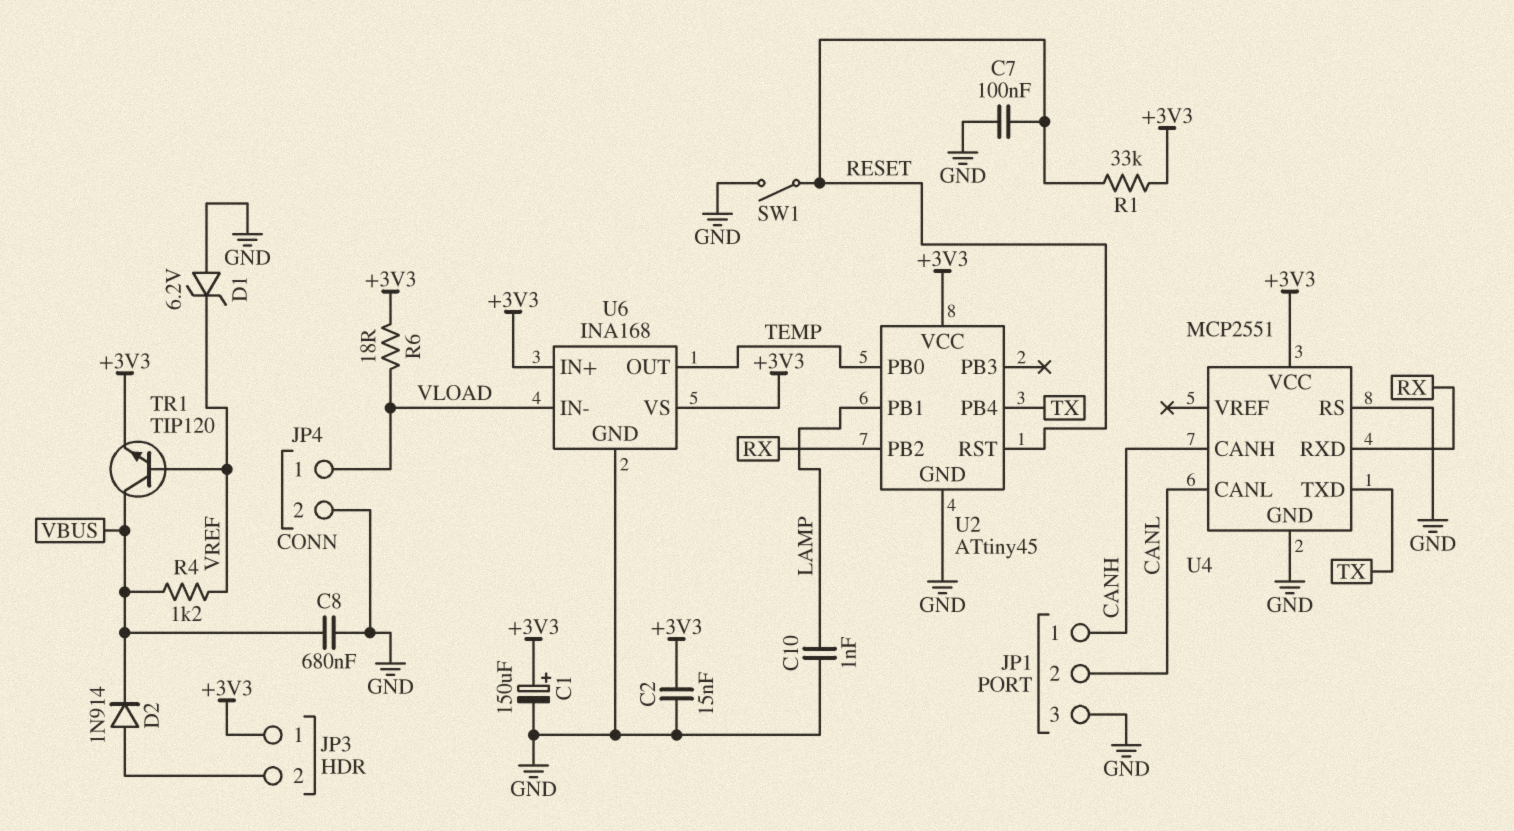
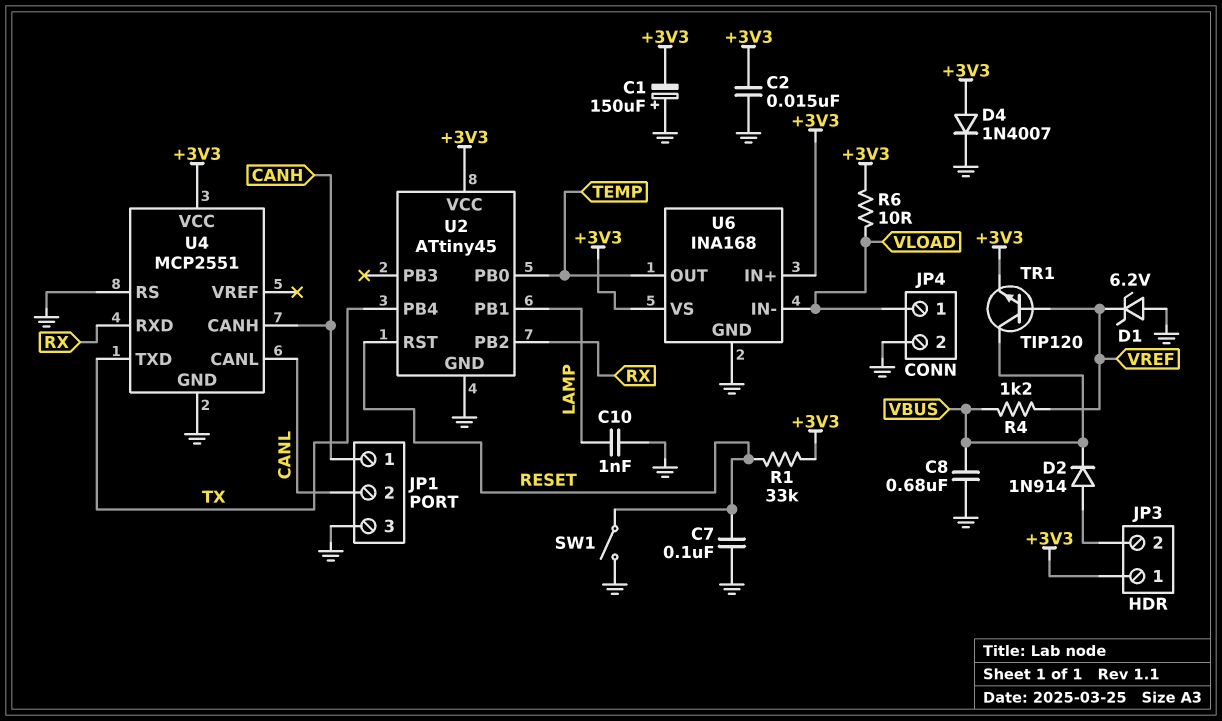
C1: 150uF (plus +3V3, minus GND) -> 150uF (plus GND, minus +3V3)
D4: none -> diode 1N4007 (A +3V3, K GND)
R6: 18 (+3V3, VLOAD) -> 10 (+3V3, VLOAD)

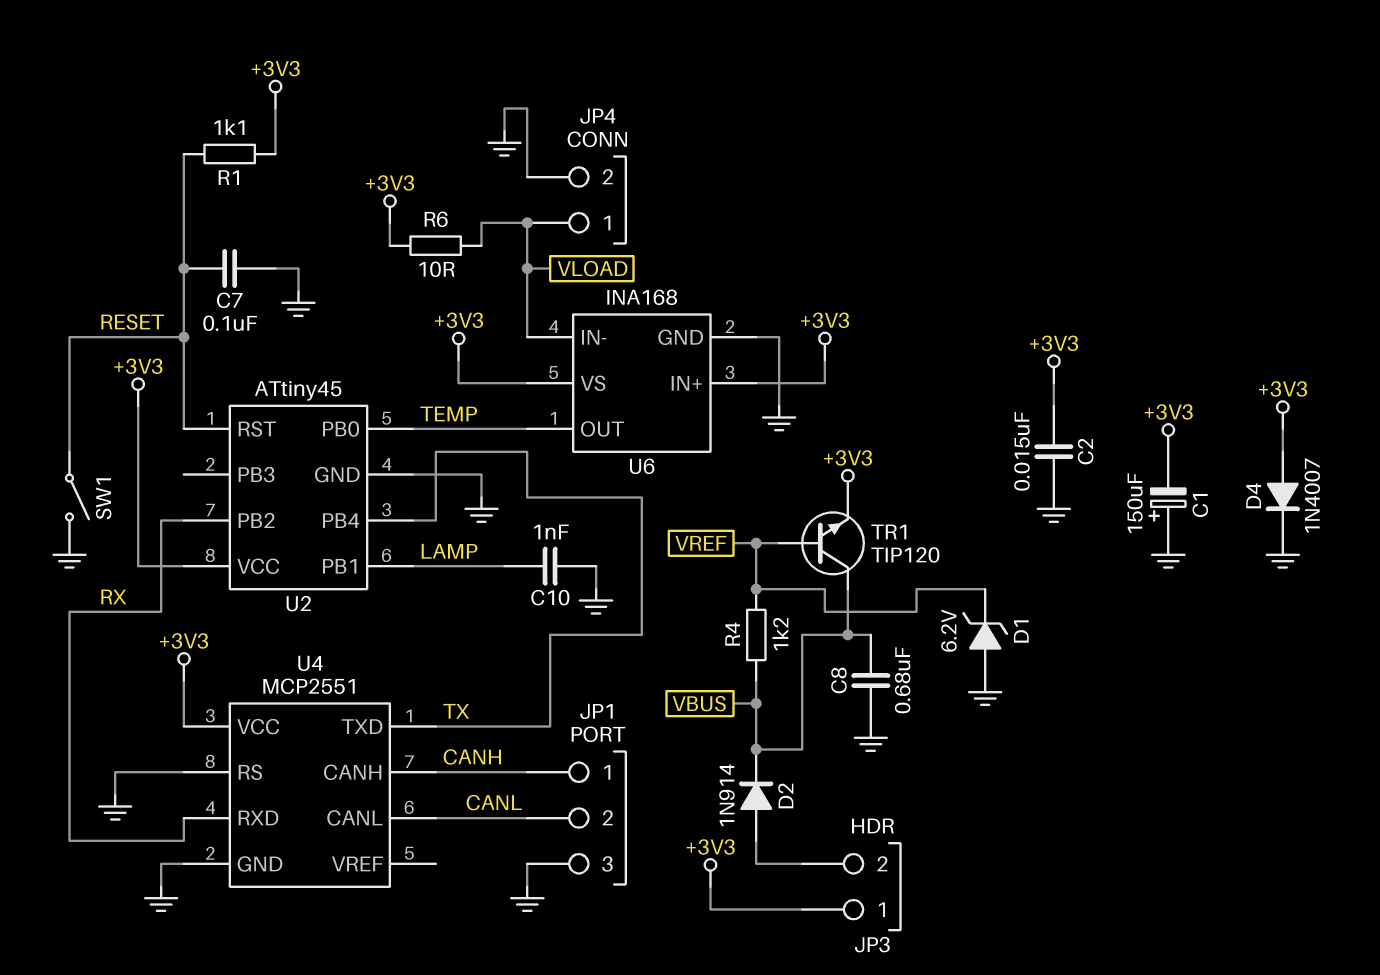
R1: 33k (+3V3, RESET) -> 1.1k (+3V3, RESET)

